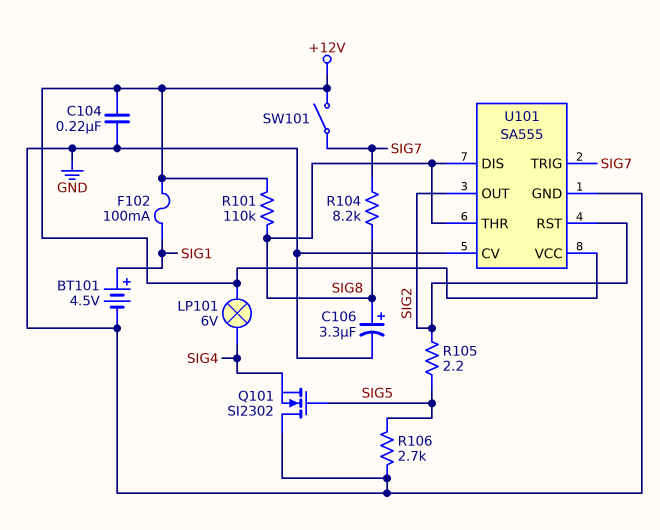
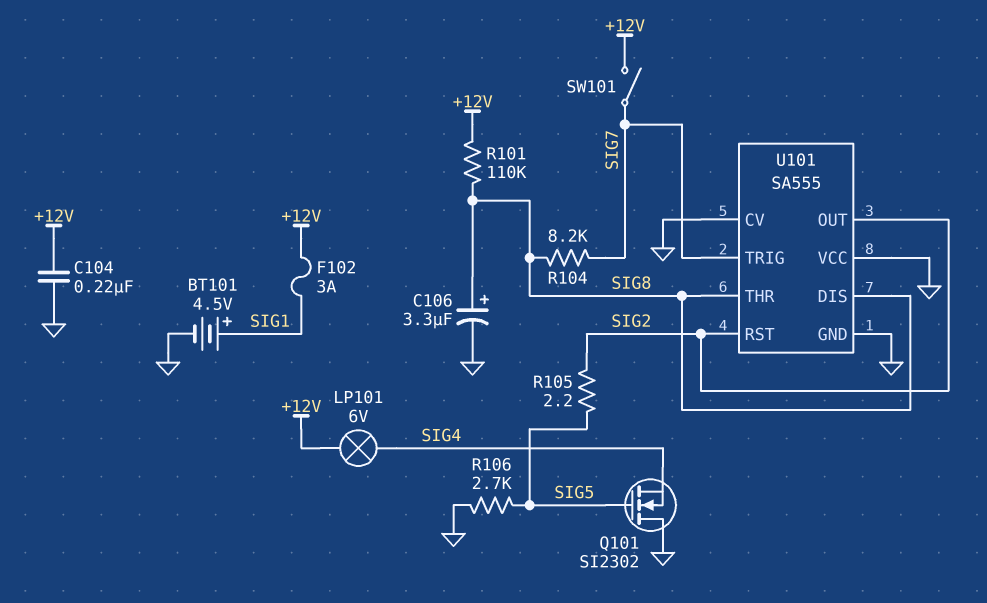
F102: 100mA (+12V, SIG1) -> 3A (+12V, SIG1)
U101 pin VCC: +12V -> GND

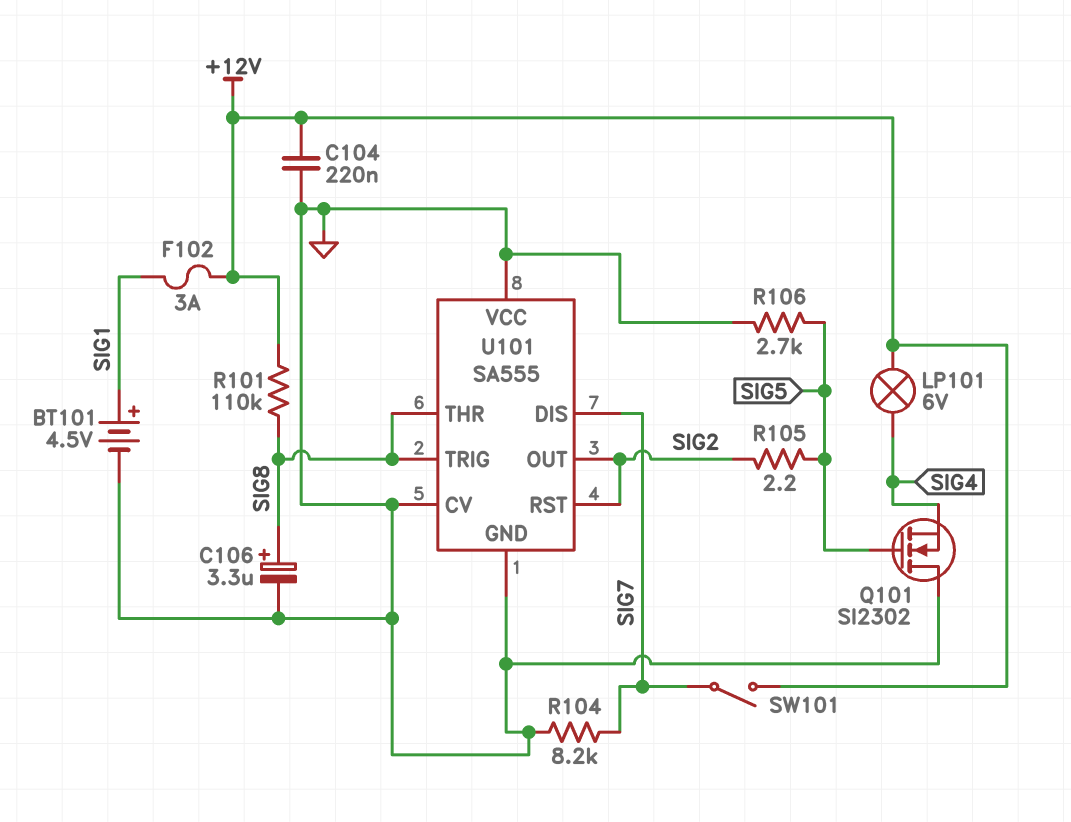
R104: 8.2k (SIG7, SIG8) -> 8.2k (GND, SIG7)
U101 pin DIS: SIG8 -> SIG7
U101 pin TRIG: SIG7 -> SIG8

